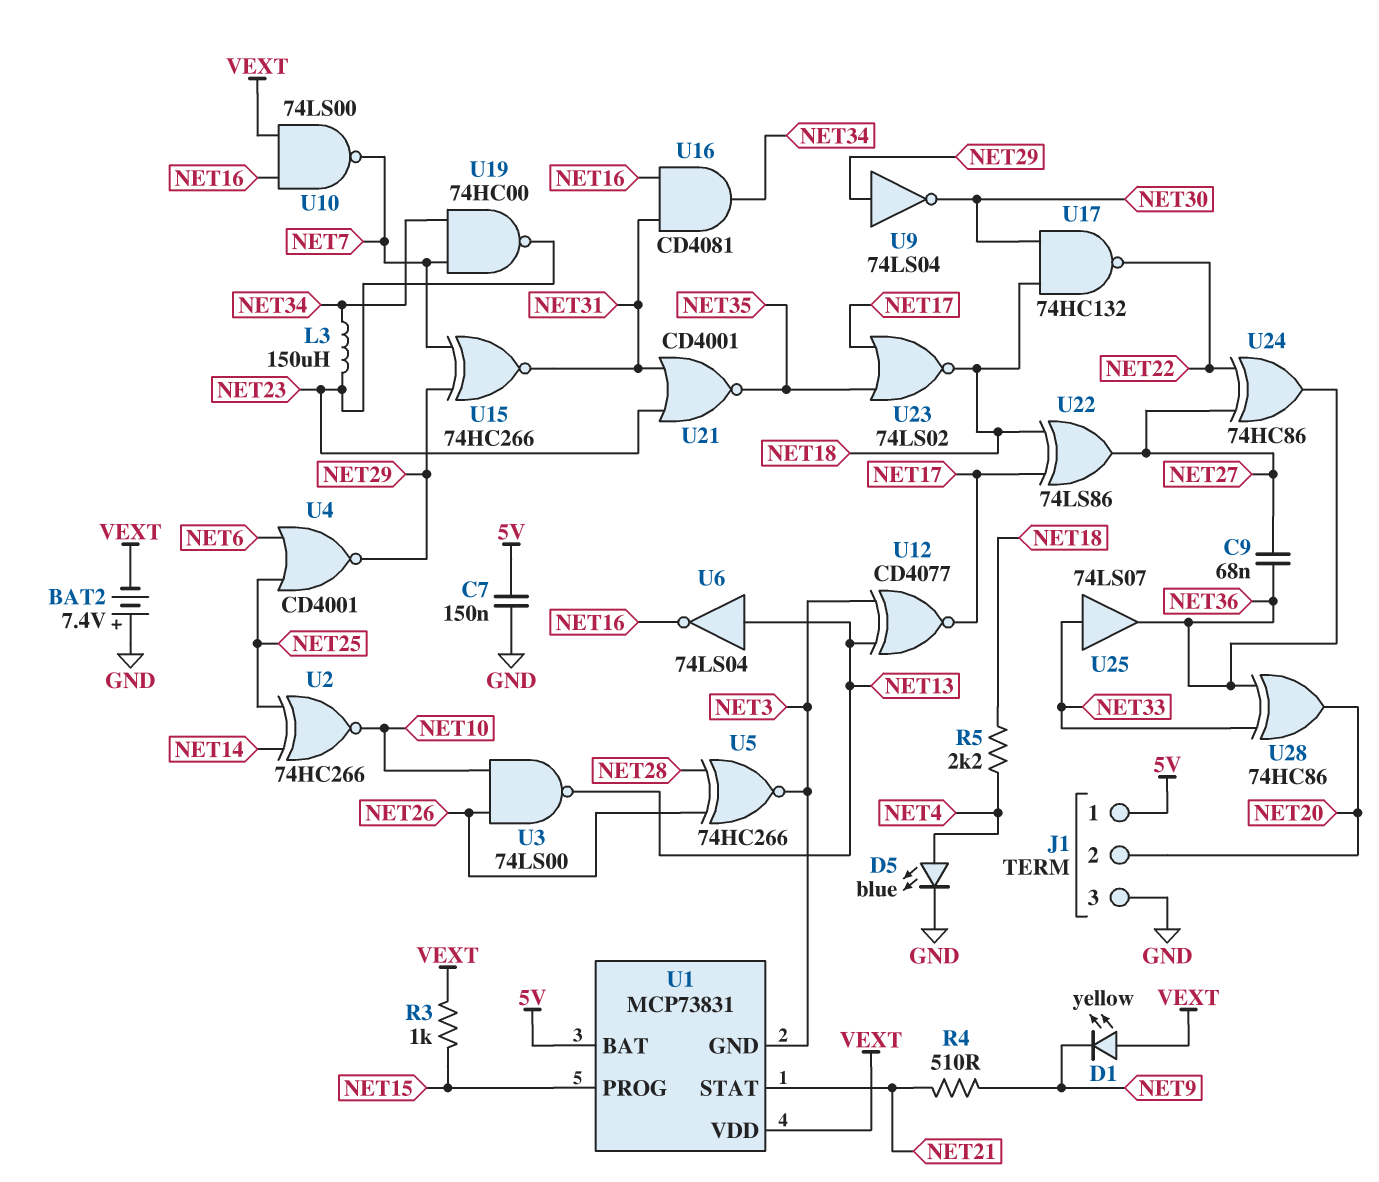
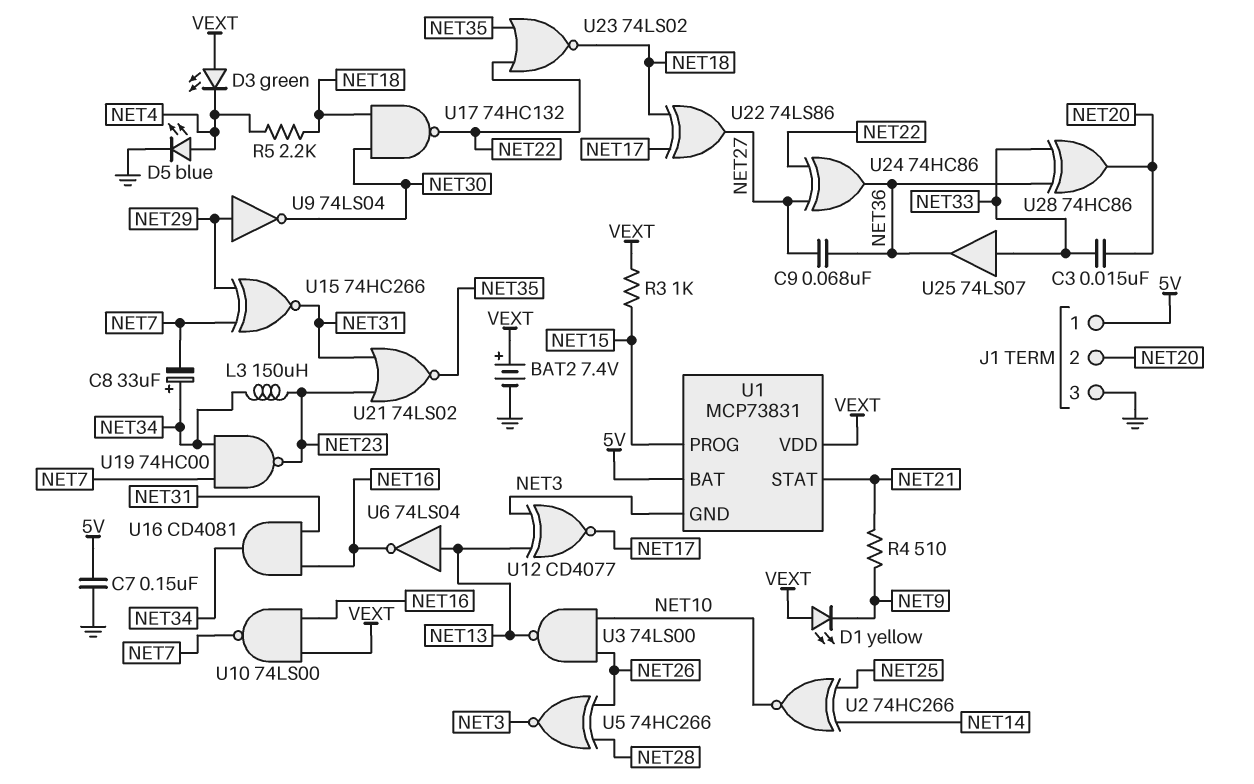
BAT2: 7.4V (plus GND, minus VEXT) -> 7.4V (plus VEXT, minus GND)
C3: none -> 15nF (NET20, NET33)
C8: none -> 33uF (plus NET34, minus NET7)
D3: none -> LED green (A VEXT, K NET4)
U4: NOR CD4001 (in NET6, in NET25, out NET29) -> none
U21: NOR CD4001 (in NET23, in NET31, out NET35) -> NOR 74LS02 (in NET23, in NET31, out NET35)
U23: NOR 74LS02 (in NET17, in NET35, out NET18) -> NOR 74LS02 (in NET22, in NET35, out NET18)

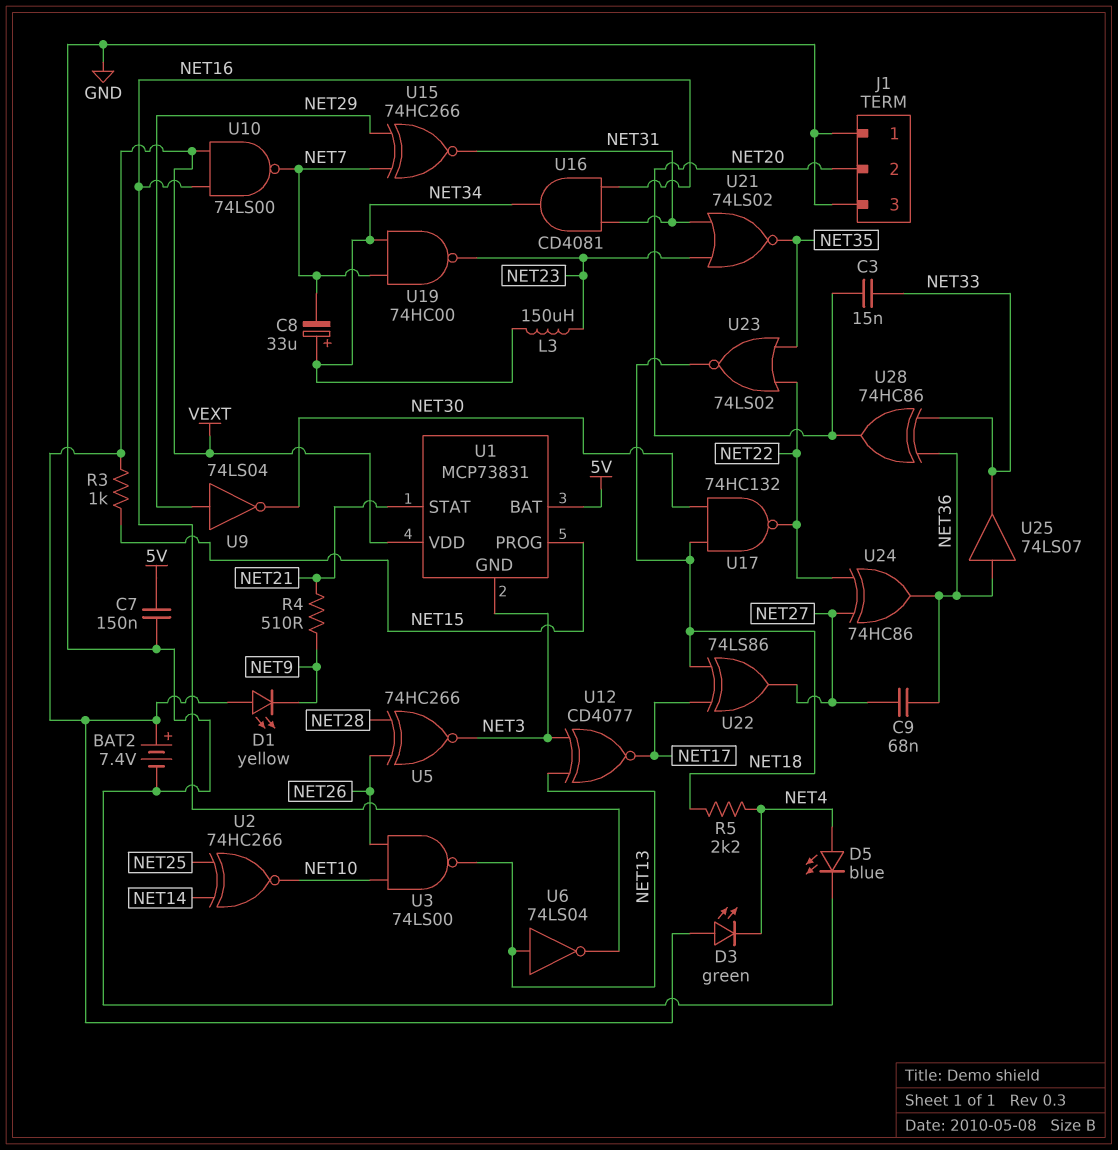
J1 pin 1: 5V -> GND
U25: buffer 74LS07 (in NET33, out NET36) -> buffer 74LS07 (in NET36, out NET33)

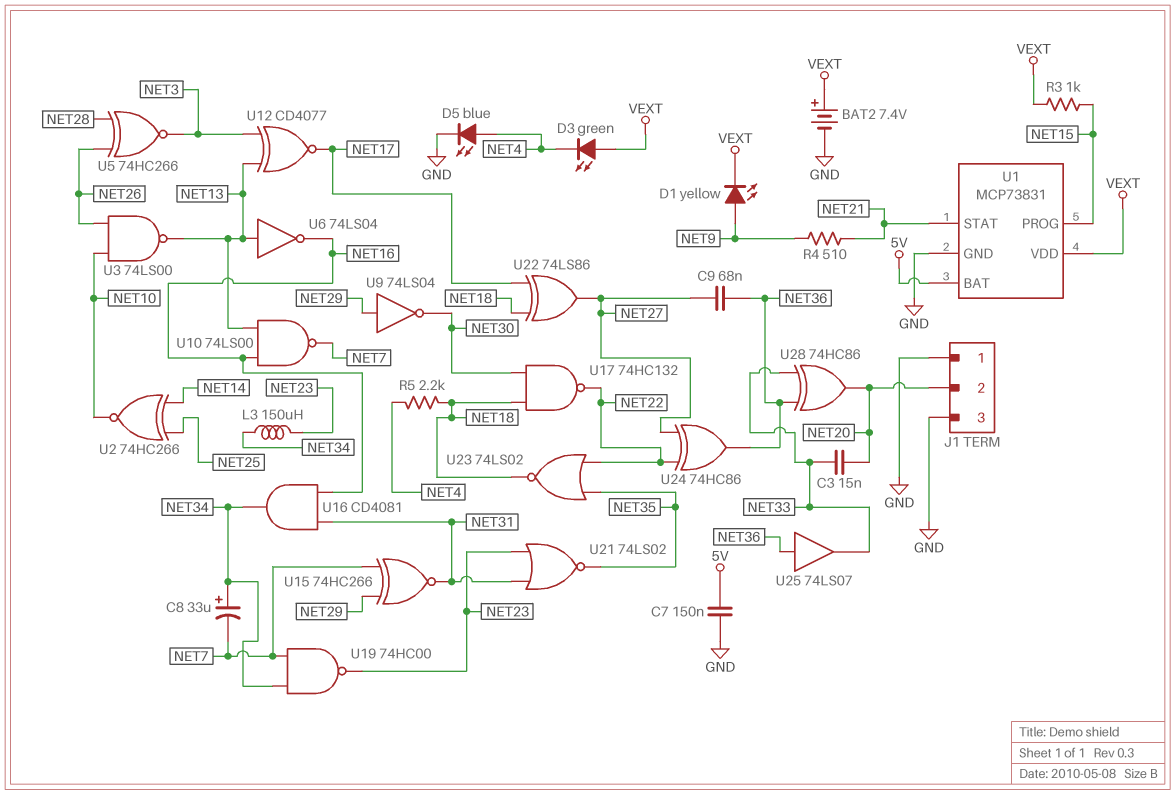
D1: LED yellow (A VEXT, K NET9) -> LED yellow (A NET9, K VEXT)
U1 pin GND: NET3 -> GND
U10: NAND 74LS00 (in NET16, in VEXT, out NET7) -> NAND 74LS00 (in NET13, in NET16, out NET7)

